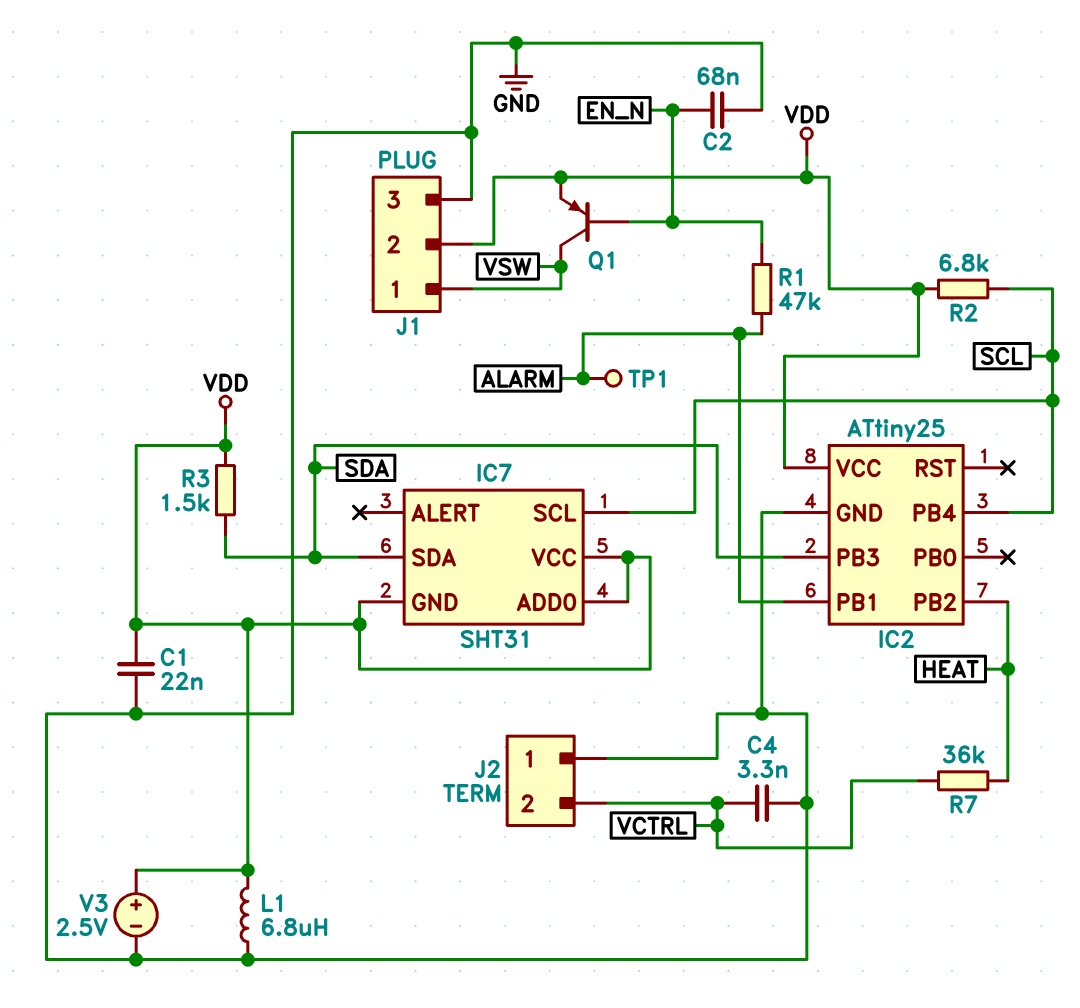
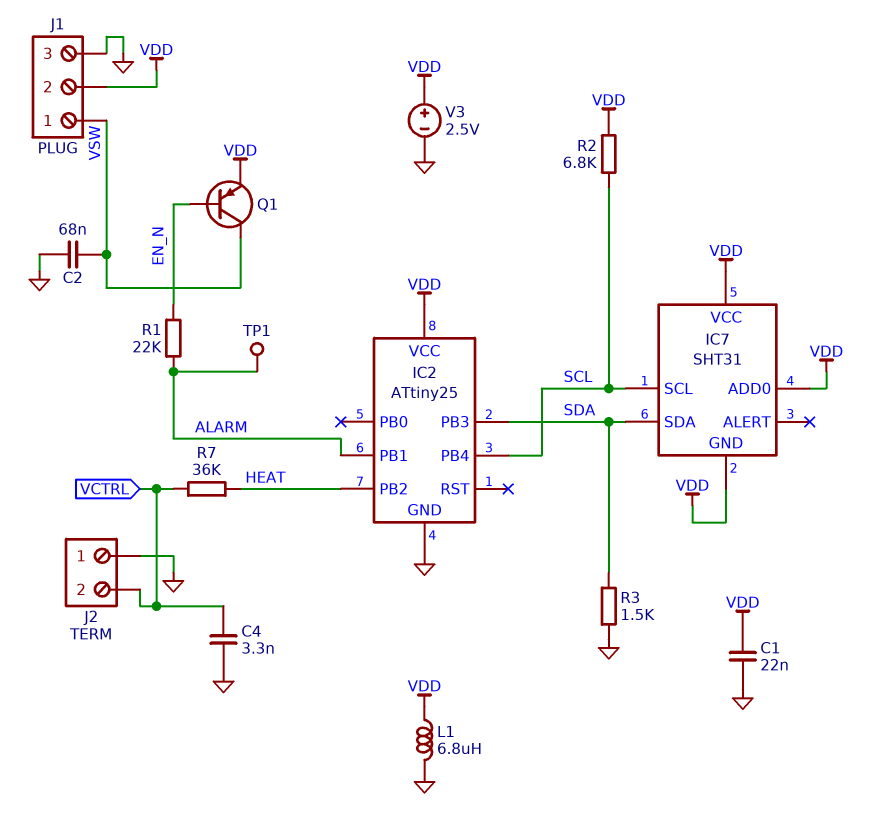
C2: 68nF (EN_N, GND) -> 68nF (GND, VSW)
R1: 47k (ALARM, EN_N) -> 22k (ALARM, EN_N)
R3: 1.5k (SDA, VDD) -> 1.5k (GND, SDA)

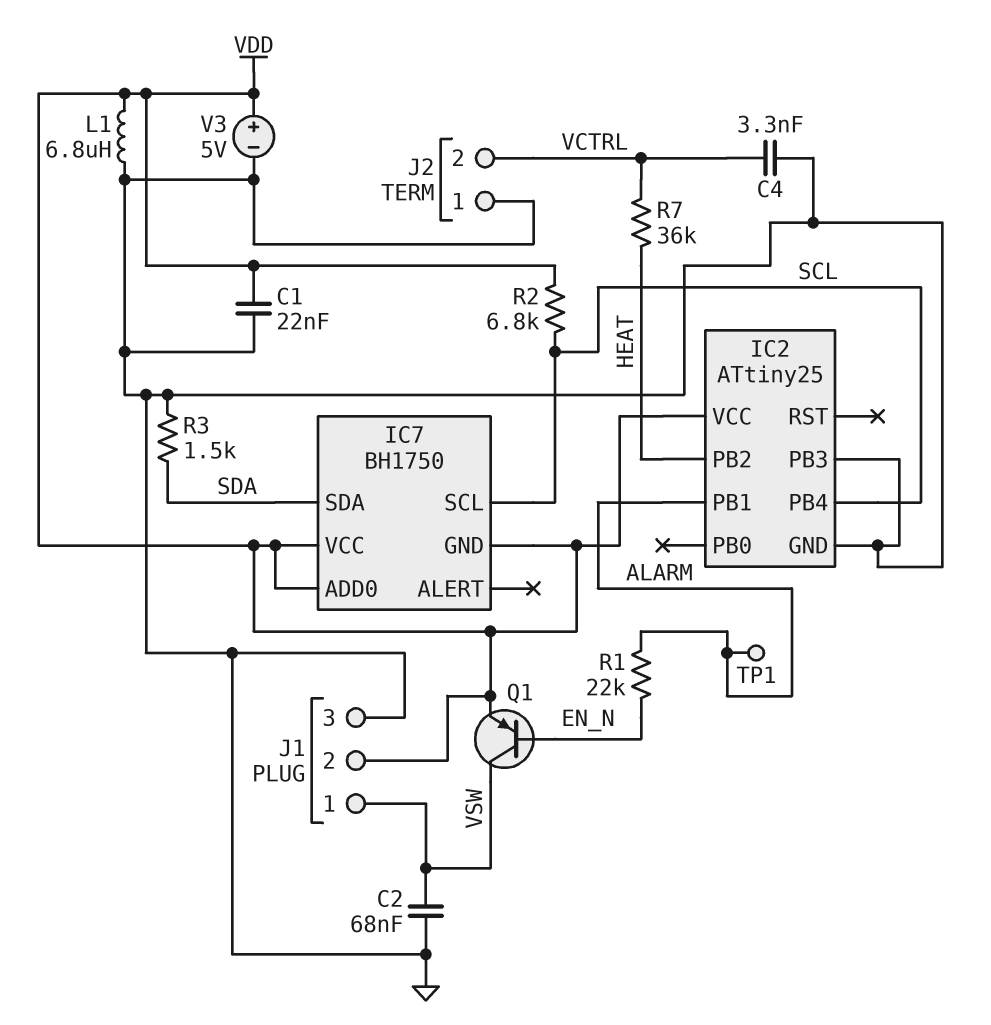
IC2 pin PB3: SDA -> GND
IC7: SHT31 -> BH1750
V3: 2.5V (plus VDD, minus GND) -> 5V (plus VDD, minus GND)

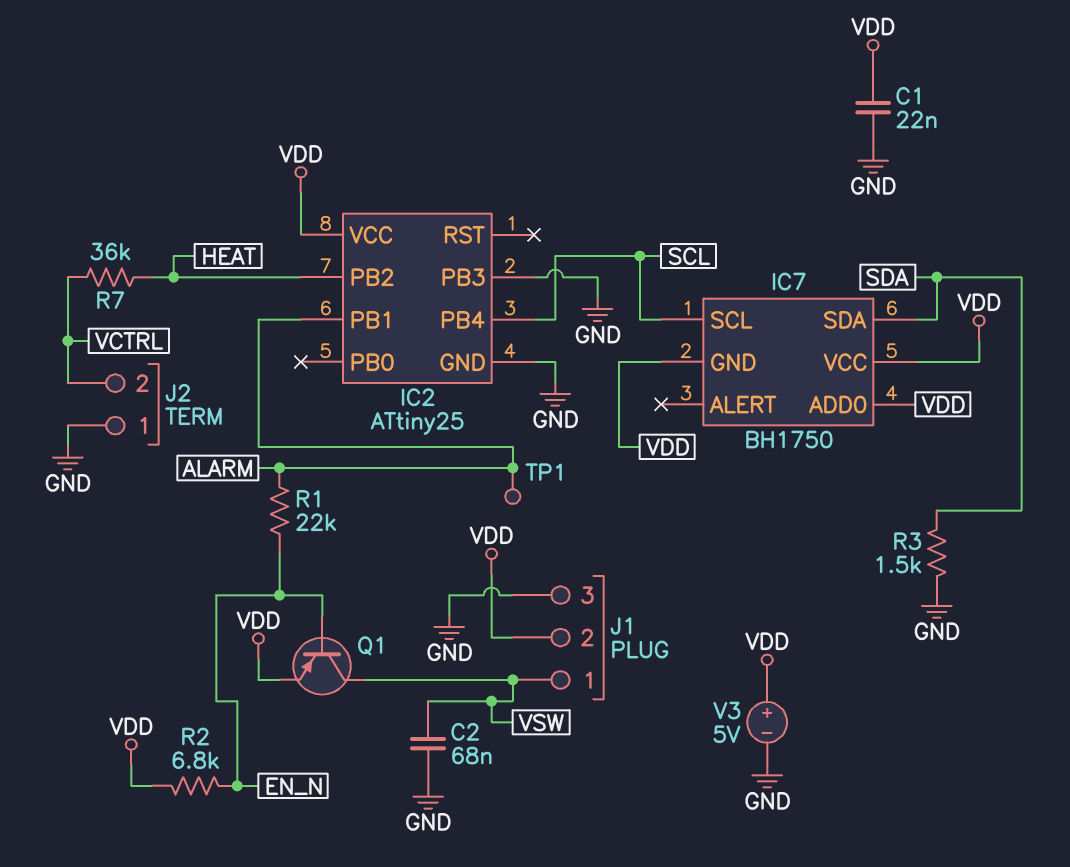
C4: 3.3nF (GND, VCTRL) -> none
L1: 6.8uH (GND, VDD) -> none
R2: 6.8k (SCL, VDD) -> 6.8k (EN_N, VDD)

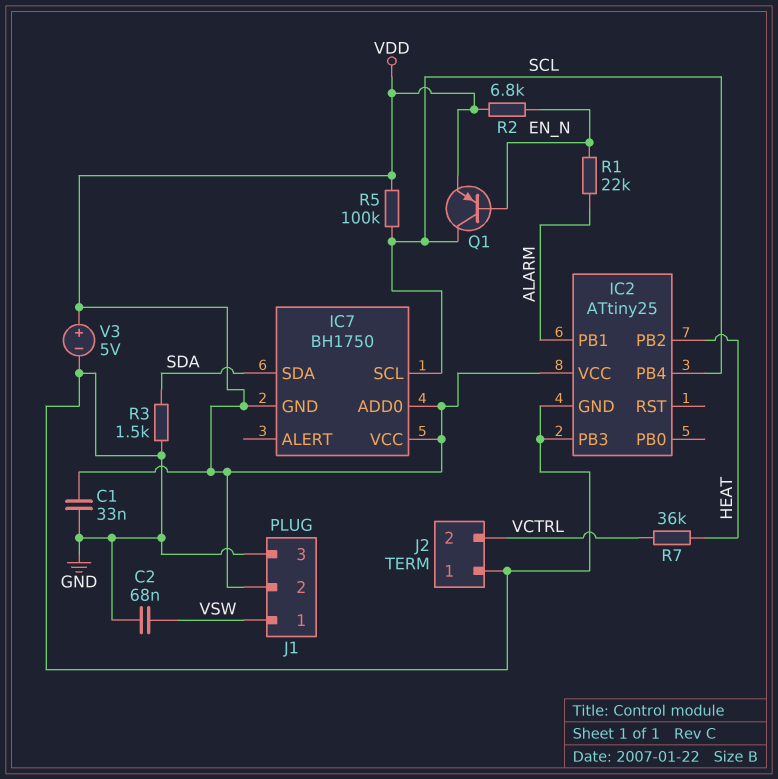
C1: 22nF (GND, VDD) -> 33nF (GND, VDD)
Q1: PNP (B EN_N, C VSW, E VDD) -> PNP (B EN_N, C SCL, E VDD)
R5: none -> 100k (SCL, VDD)
TP1: test point (ALARM) -> none

